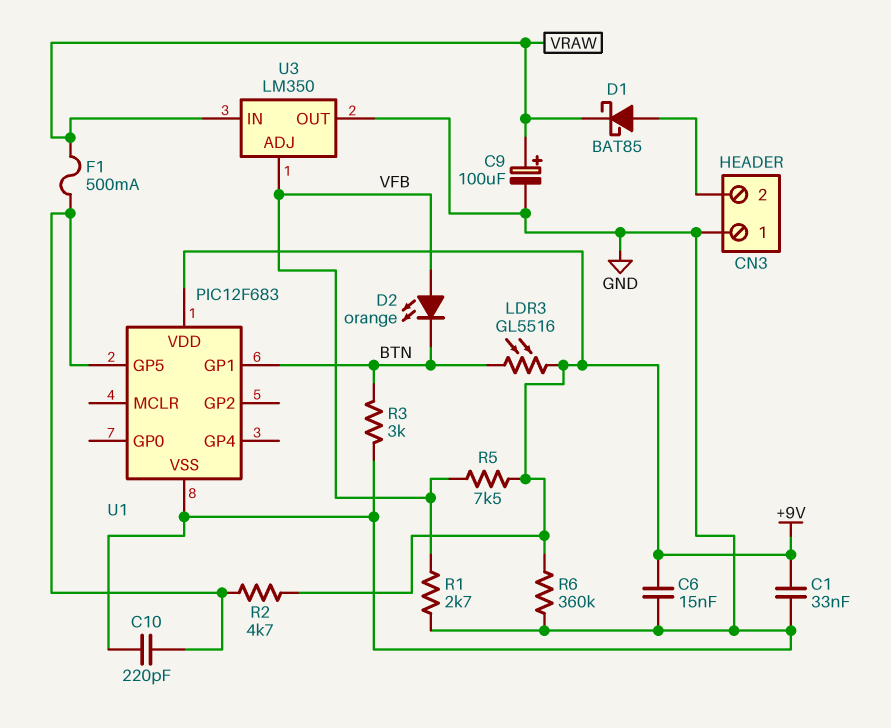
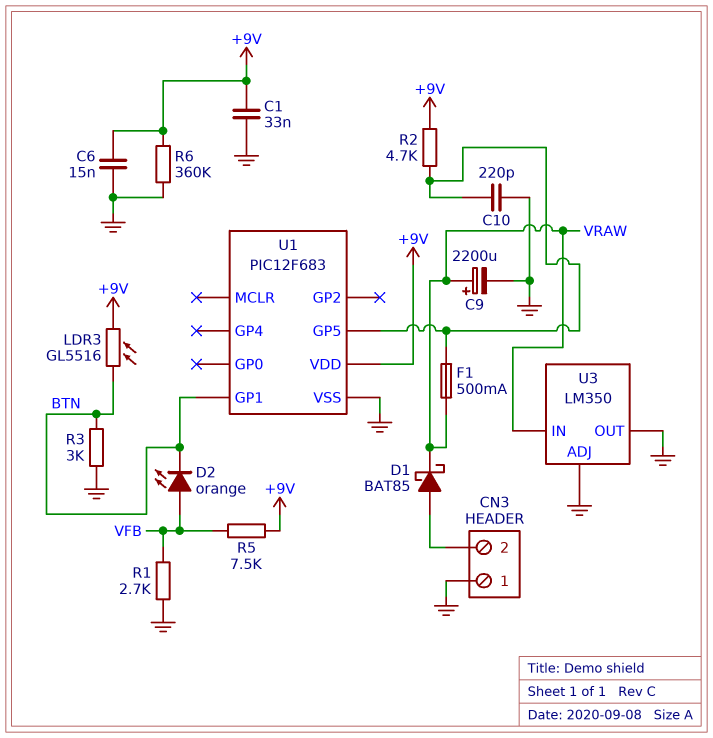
C9: 100uF (plus VRAW, minus GND) -> 2200uF (plus VRAW, minus GND)
U3 pin ADJ: VFB -> GND

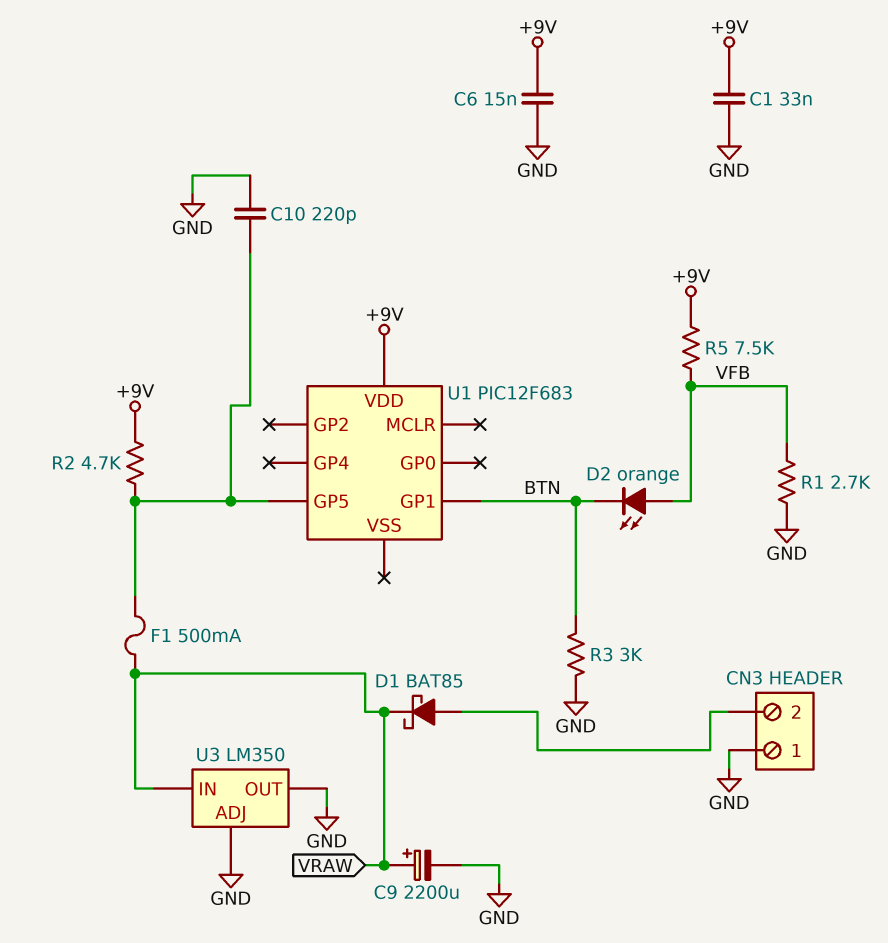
LDR3: GL5516 (+9V, BTN) -> none
R6: 360k (+9V, GND) -> none
U1 pin VSS: GND -> none

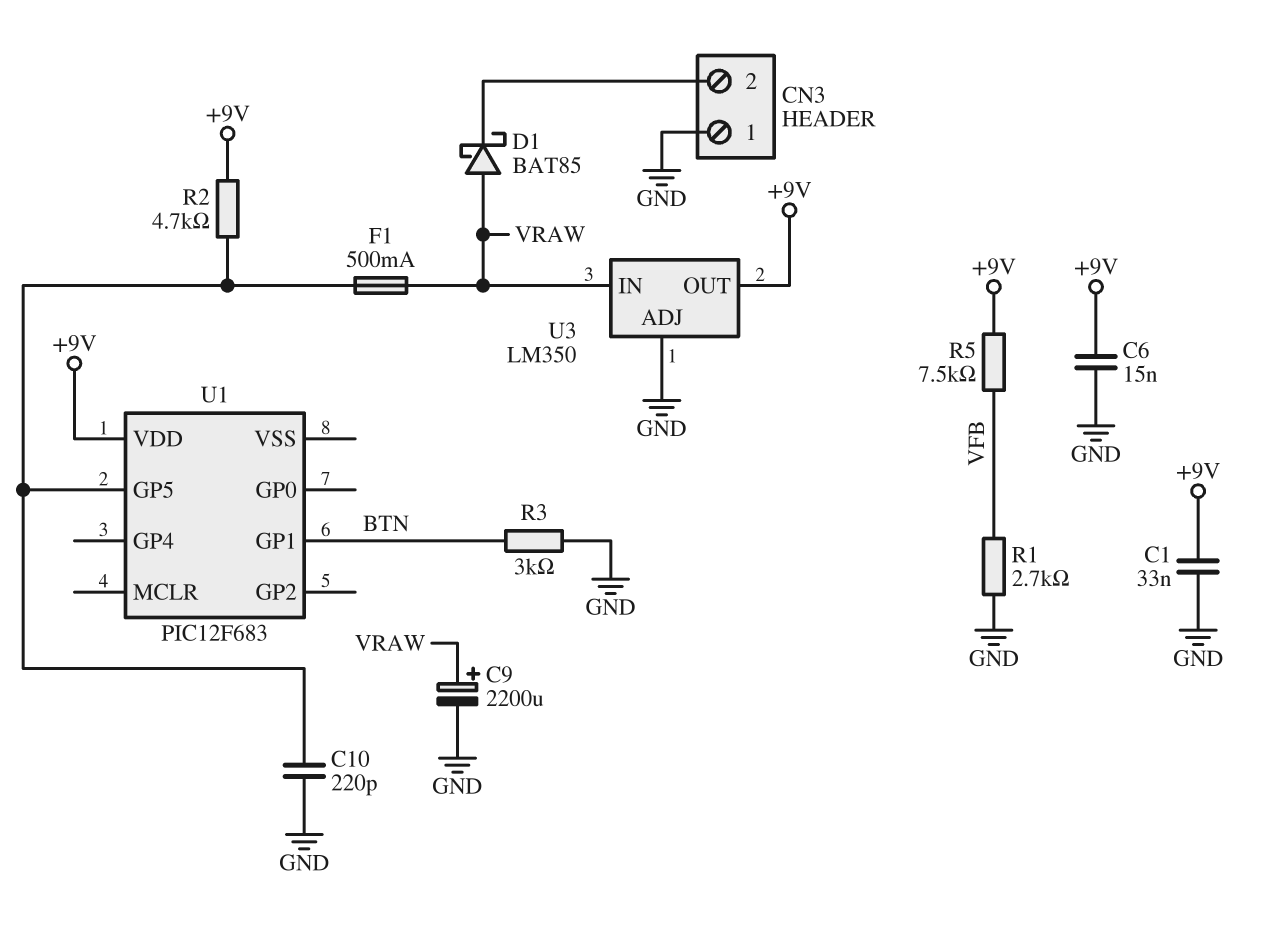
D1: schottky BAT85 (A CN3/2, K VRAW) -> schottky BAT85 (A VRAW, K CN3/2)
D2: LED orange (A VFB, K BTN) -> none
U3 pin OUT: GND -> +9V

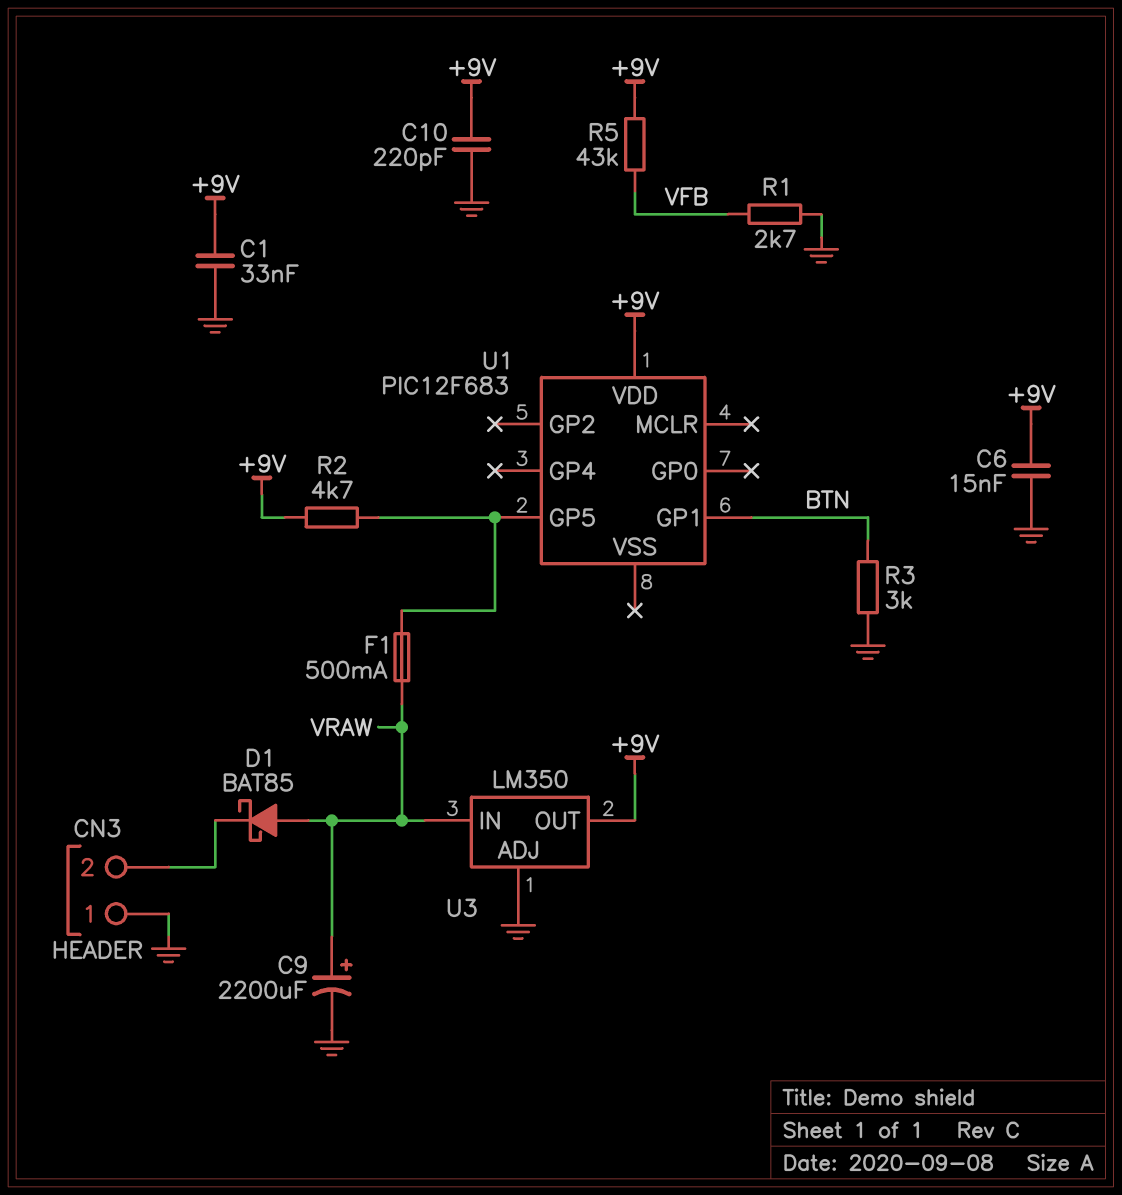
C10: 220pF (GND, U1/GP5) -> 220pF (+9V, GND)
R5: 7.5k (+9V, VFB) -> 43k (+9V, VFB)

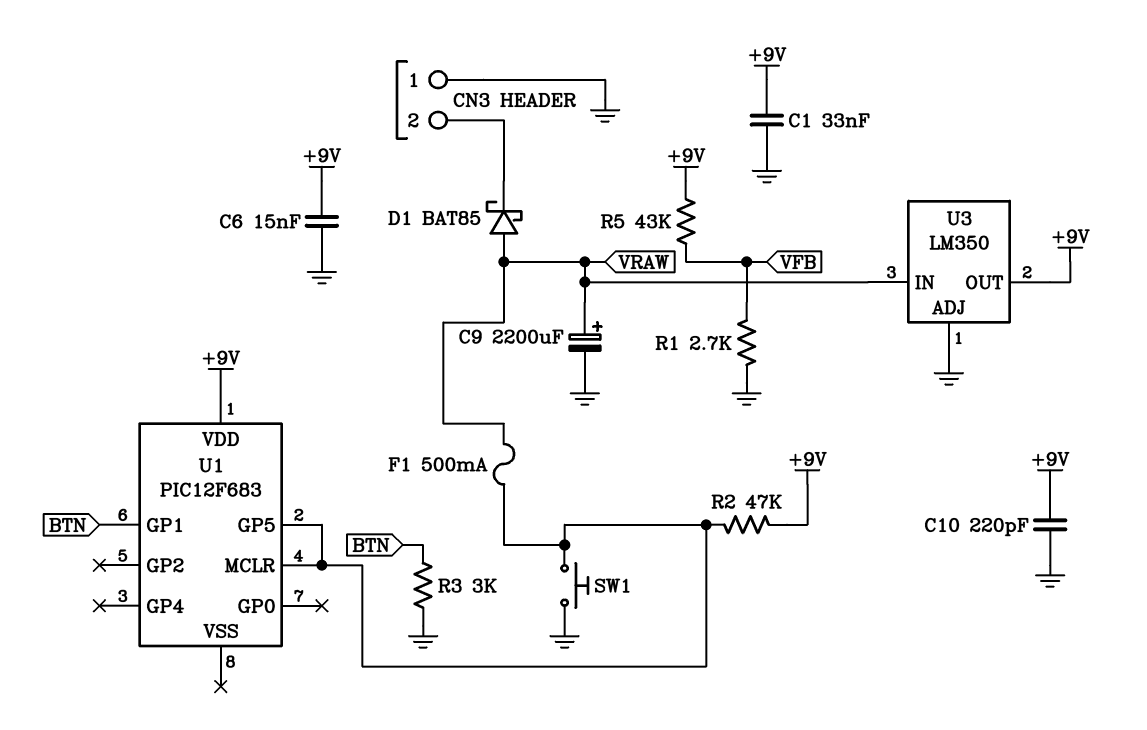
R2: 4.7k (+9V, U1/GP5) -> 47k (+9V, U1/GP5)
SW1: none -> button (GND, U1/GP5)
U1 pin MCLR: none -> U1/GP5

